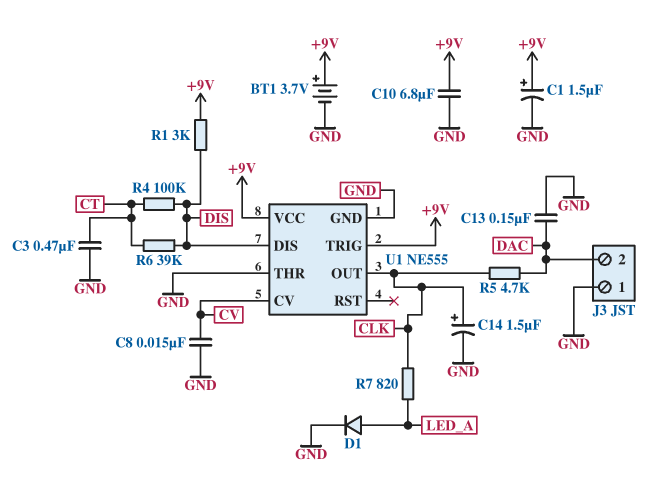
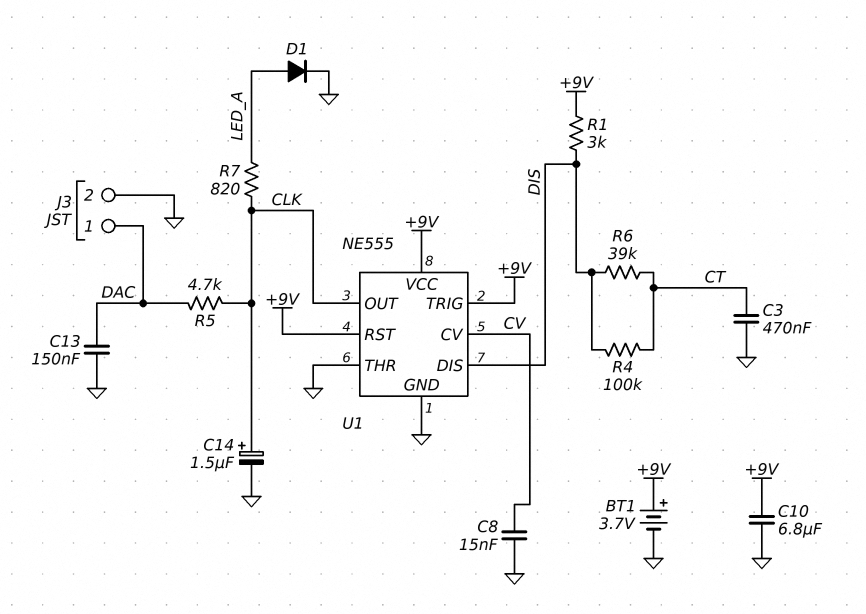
C1: 1.5uF (plus +9V, minus GND) -> none
J3 pin 1: GND -> DAC
J3 pin 2: DAC -> GND
U1 pin RST: none -> +9V

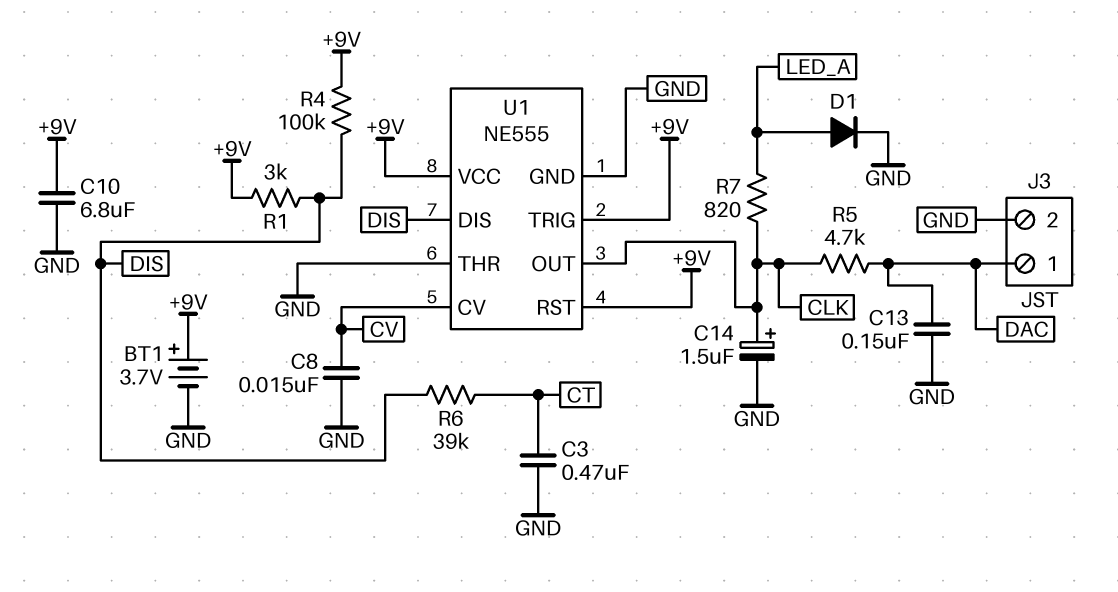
R4: 100k (CT, DIS) -> 100k (+9V, DIS)

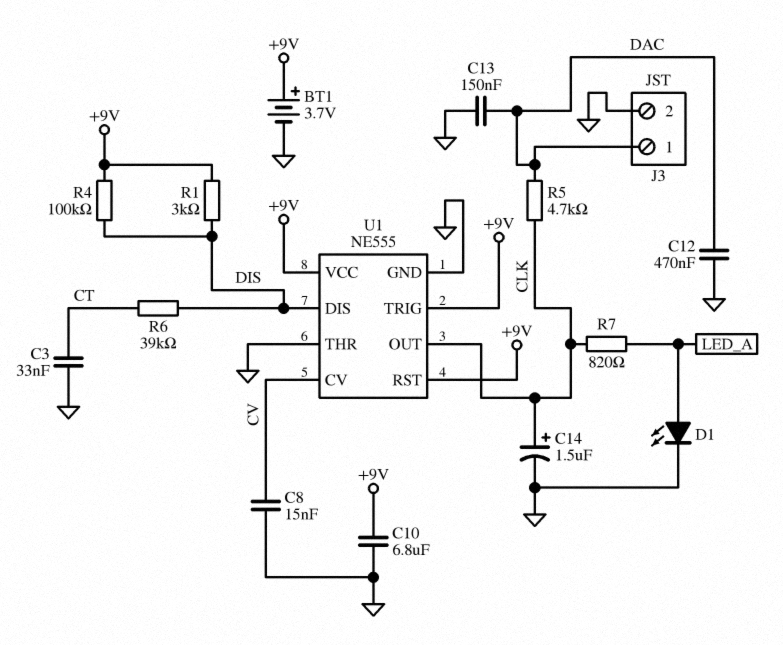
C3: 470nF (CT, GND) -> 33nF (CT, GND)
C12: none -> 470nF (DAC, GND)
D1: diode (A LED_A, K GND) -> LED (A LED_A, K GND)

